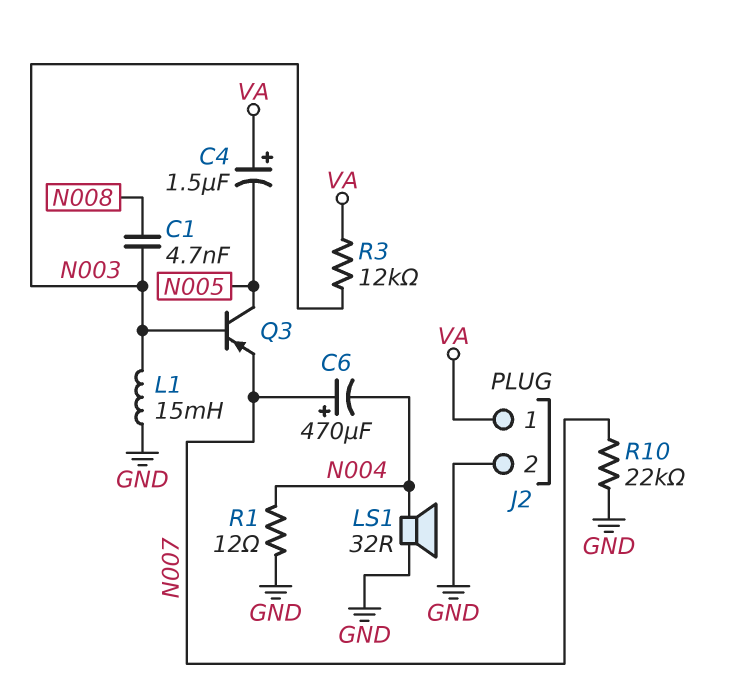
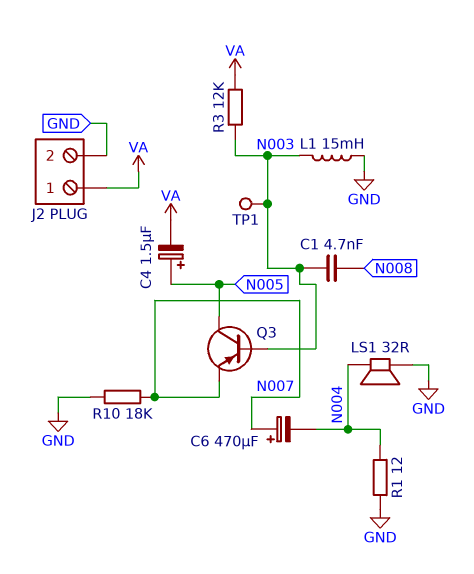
C4: 1.5uF (plus VA, minus N005) -> 1.5uF (plus N005, minus VA)
R10: 22k (GND, N007) -> 18k (GND, N007)
TP1: none -> test point (N003)

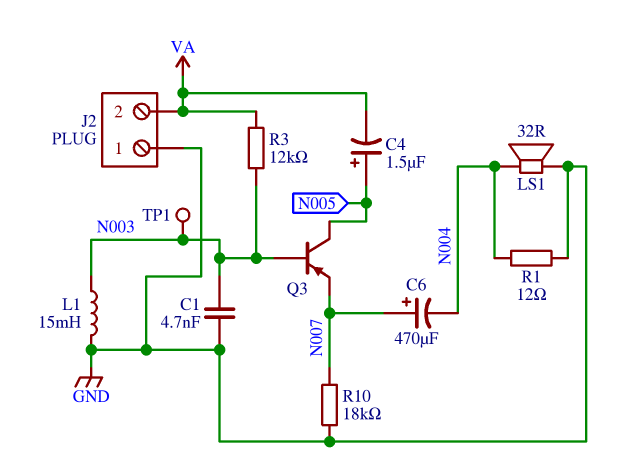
C1: 4.7nF (N003, N008) -> 4.7nF (GND, N003)
J2 pin 1: VA -> GND
J2 pin 2: GND -> VA

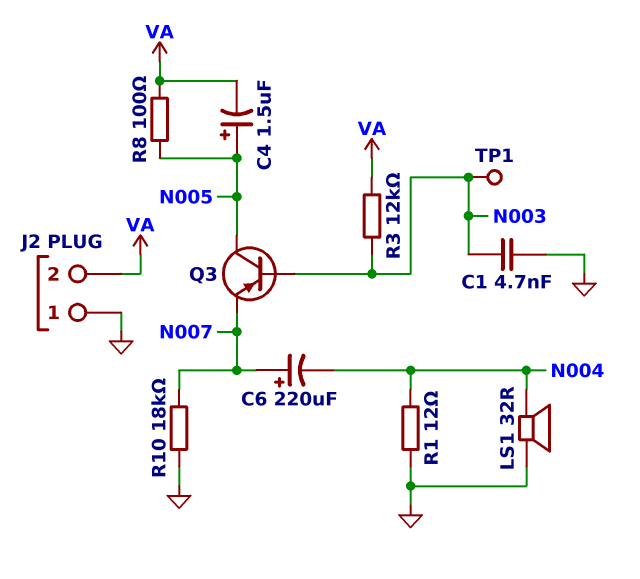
C6: 470uF (plus N007, minus N004) -> 220uF (plus N007, minus N004)
L1: 15mH (GND, N003) -> none
R8: none -> 100 (N005, VA)

